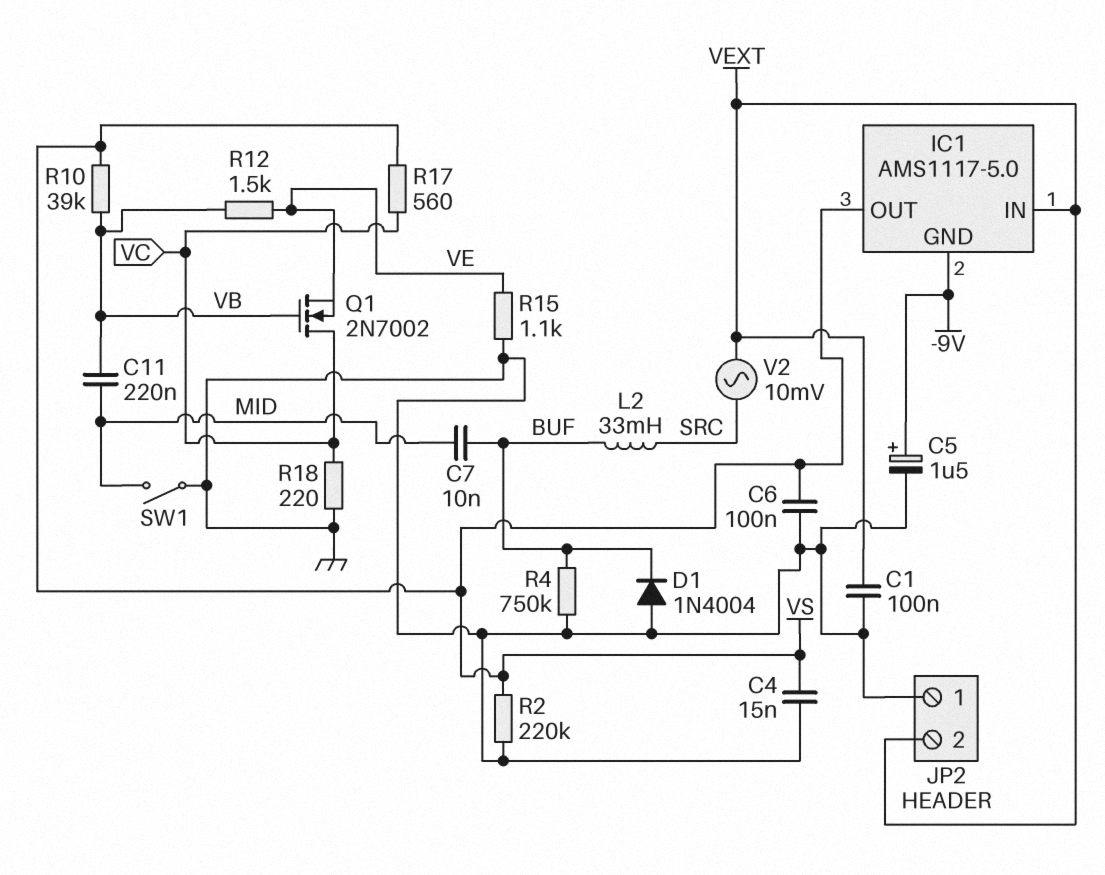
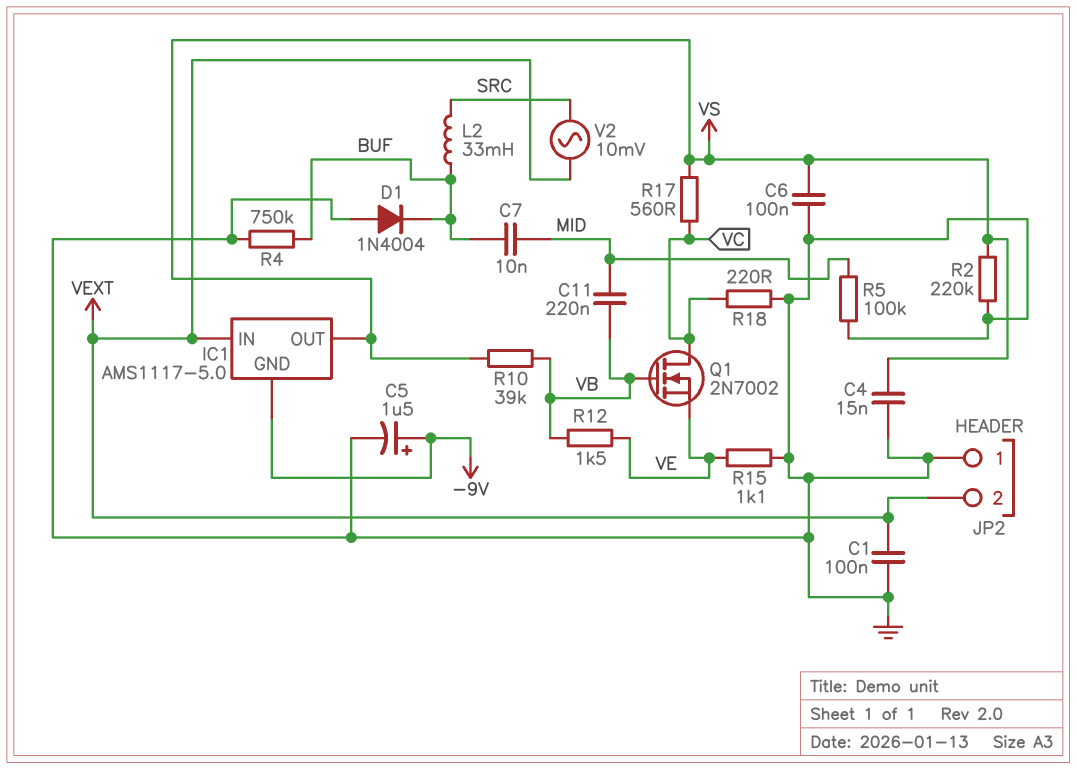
R5: none -> 100k (GND, MID)
SW1: switch (GND, MID) -> none

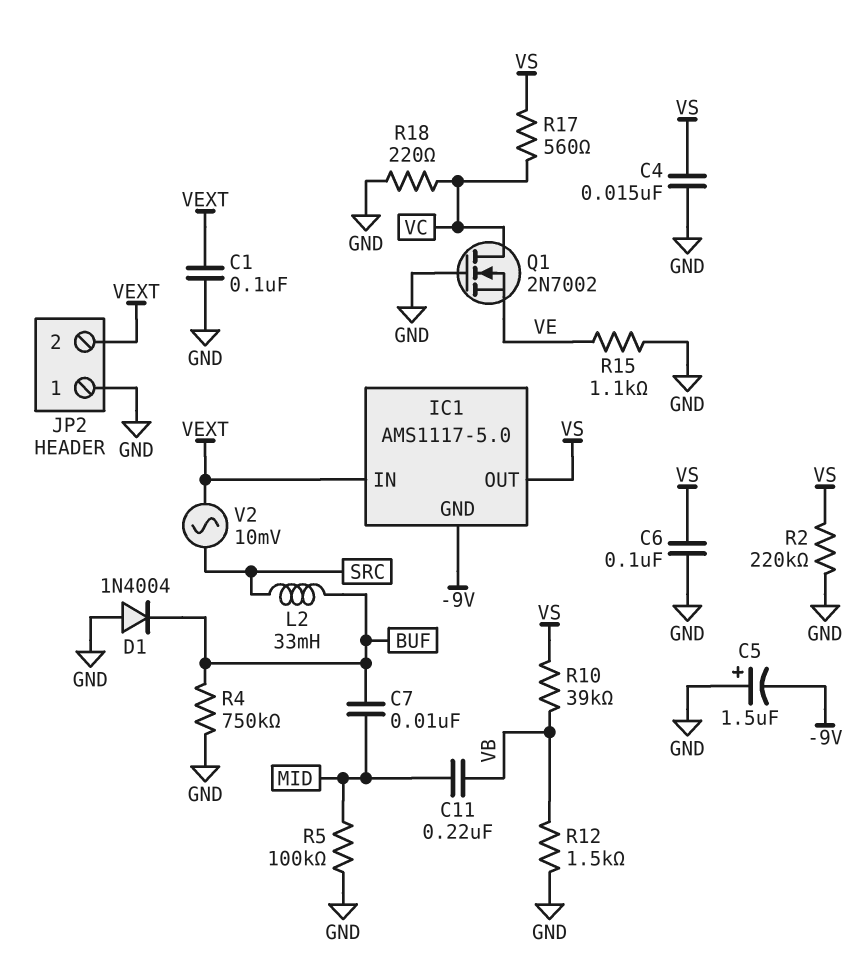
C5: 1.5uF (plus -9V, minus GND) -> 1.5uF (plus GND, minus -9V)
Q1: NMOS 2N7002 (G VB, D VC, S VE) -> NMOS 2N7002 (G GND, D VC, S VE)
R12: 1.5k (VB, VE) -> 1.5k (GND, VB)

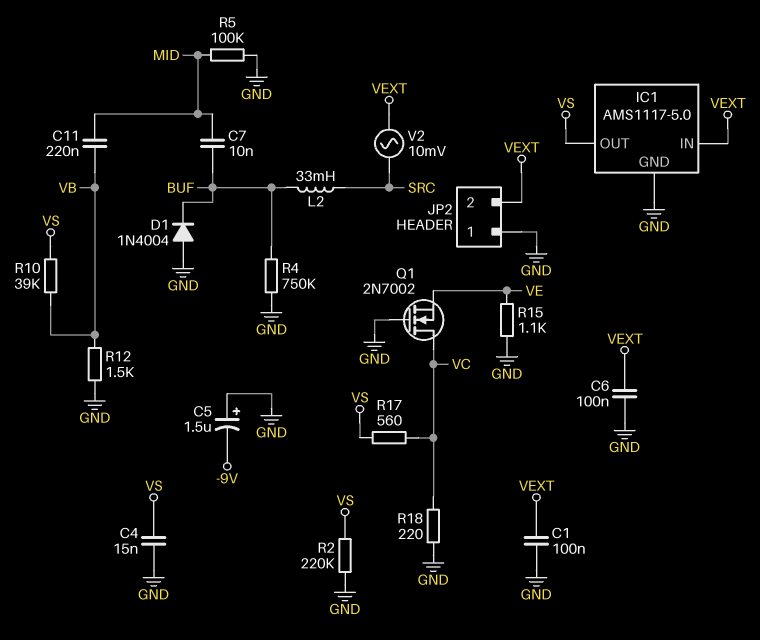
C6: 100nF (GND, VS) -> 100nF (GND, VEXT)
IC1 pin GND: -9V -> GND

